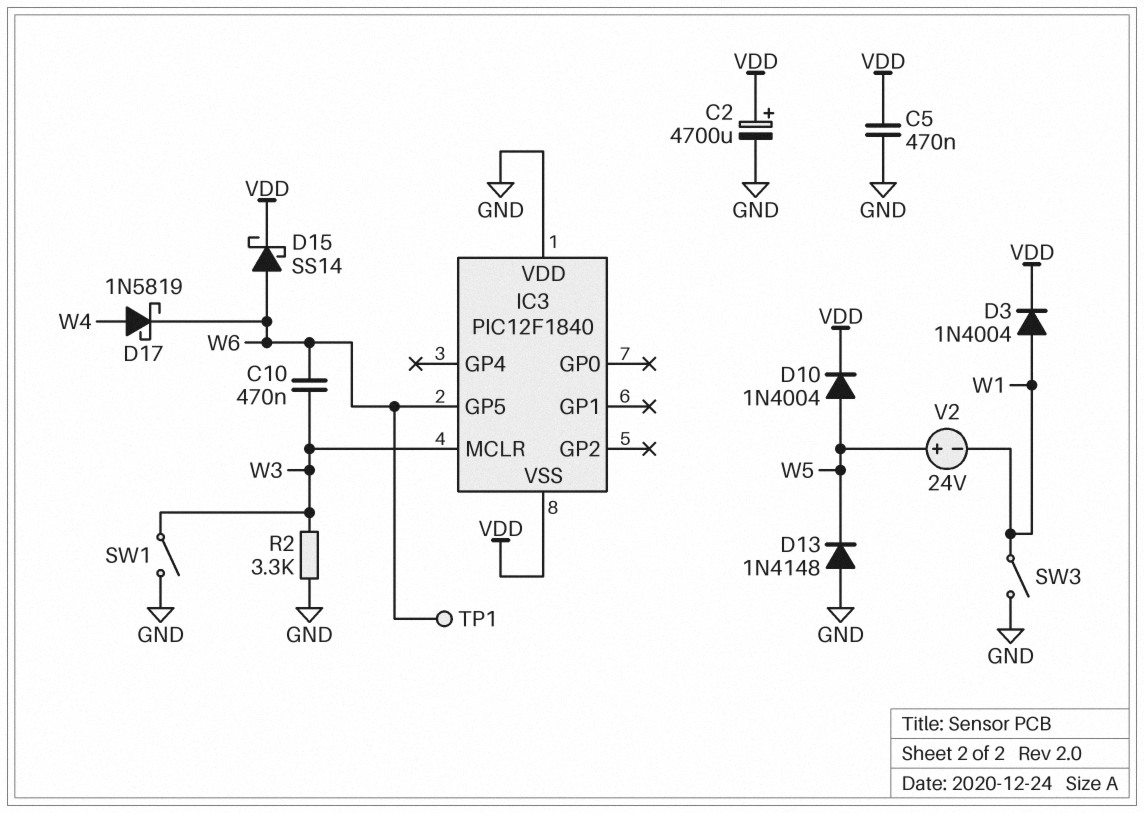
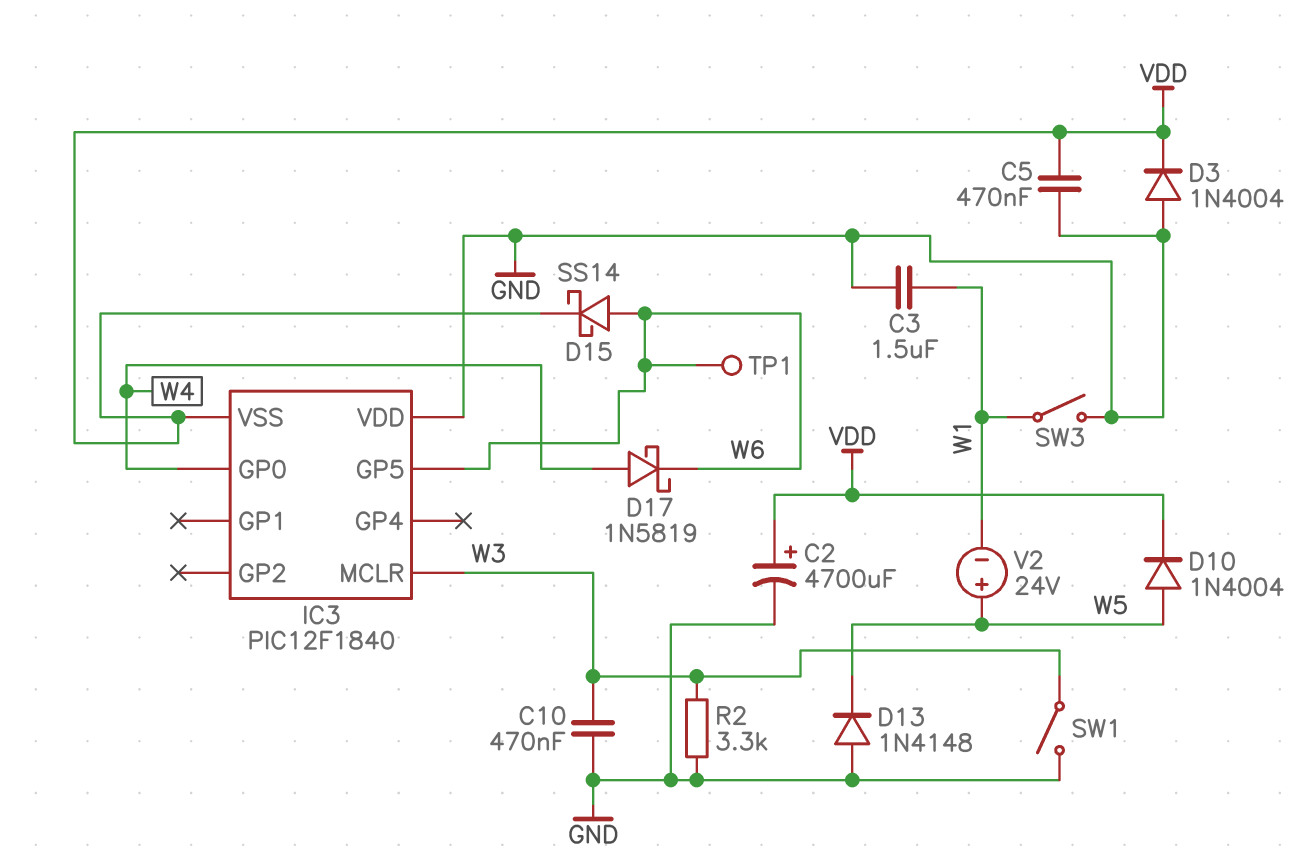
C3: none -> 1.5uF (GND, W1)
C10: 470nF (W3, W6) -> 470nF (GND, W3)
D3: diode 1N4004 (A W1, K VDD) -> diode 1N4004 (A GND, K VDD)
IC3 pin GP0: none -> W4

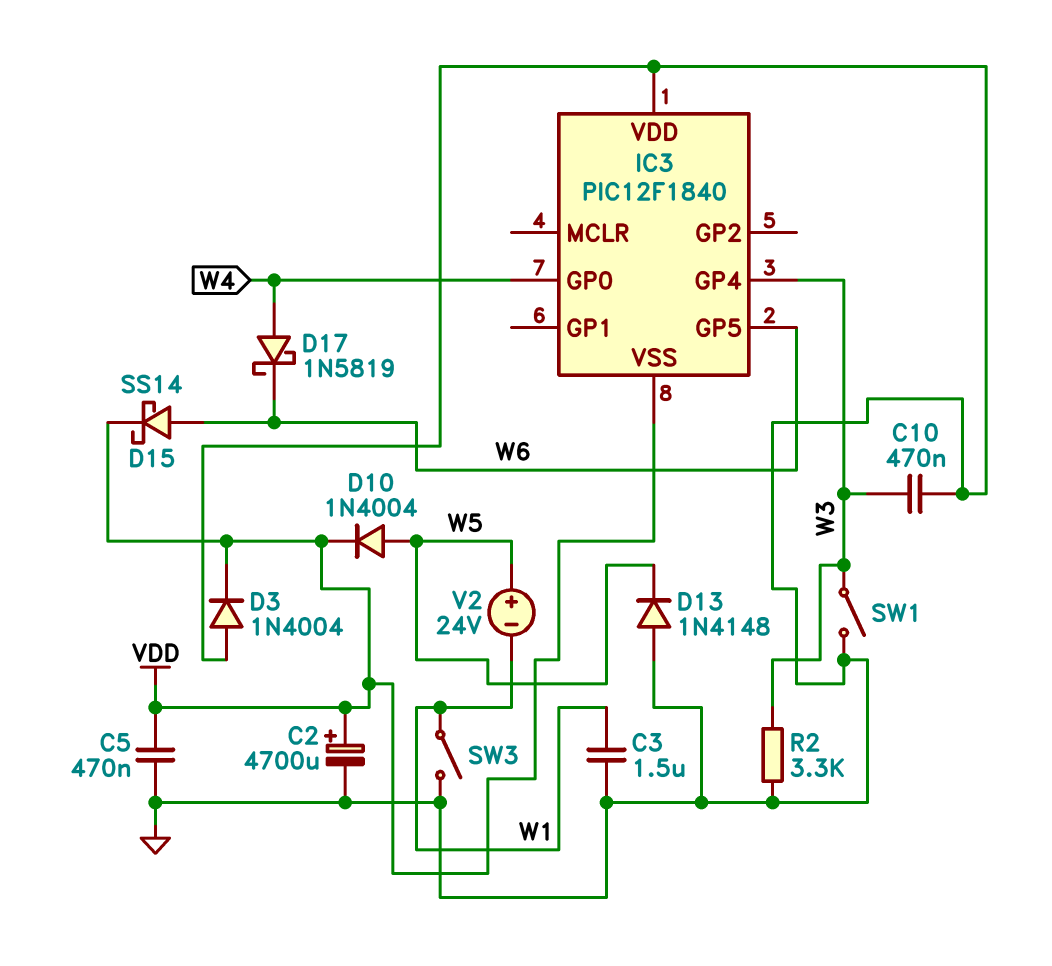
IC3 pin GP4: none -> W3
IC3 pin MCLR: W3 -> none
TP1: test point (W6) -> none

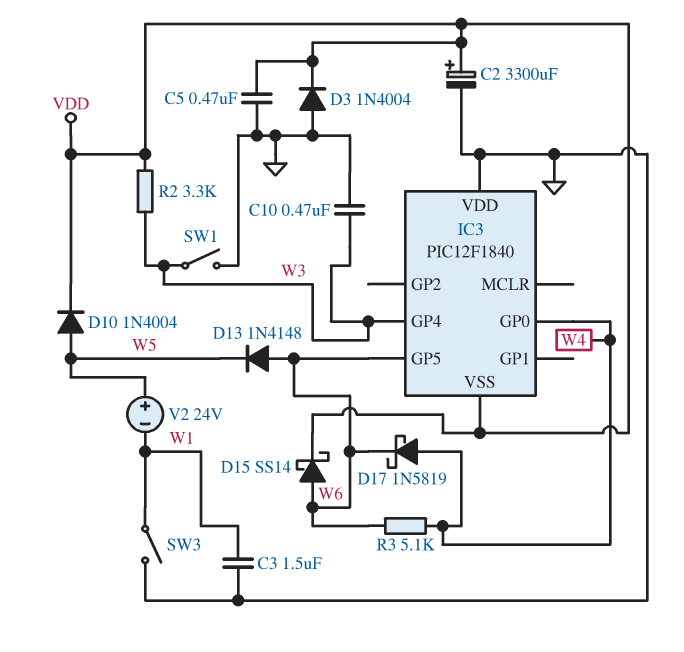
C2: 4700uF (plus VDD, minus GND) -> 3300uF (plus VDD, minus GND)
D13: diode 1N4148 (A GND, K W5) -> diode 1N4148 (A W6, K W5)
R2: 3.3k (GND, W3) -> 3.3k (VDD, W3)
R3: none -> 5.1k (W4, W6)

